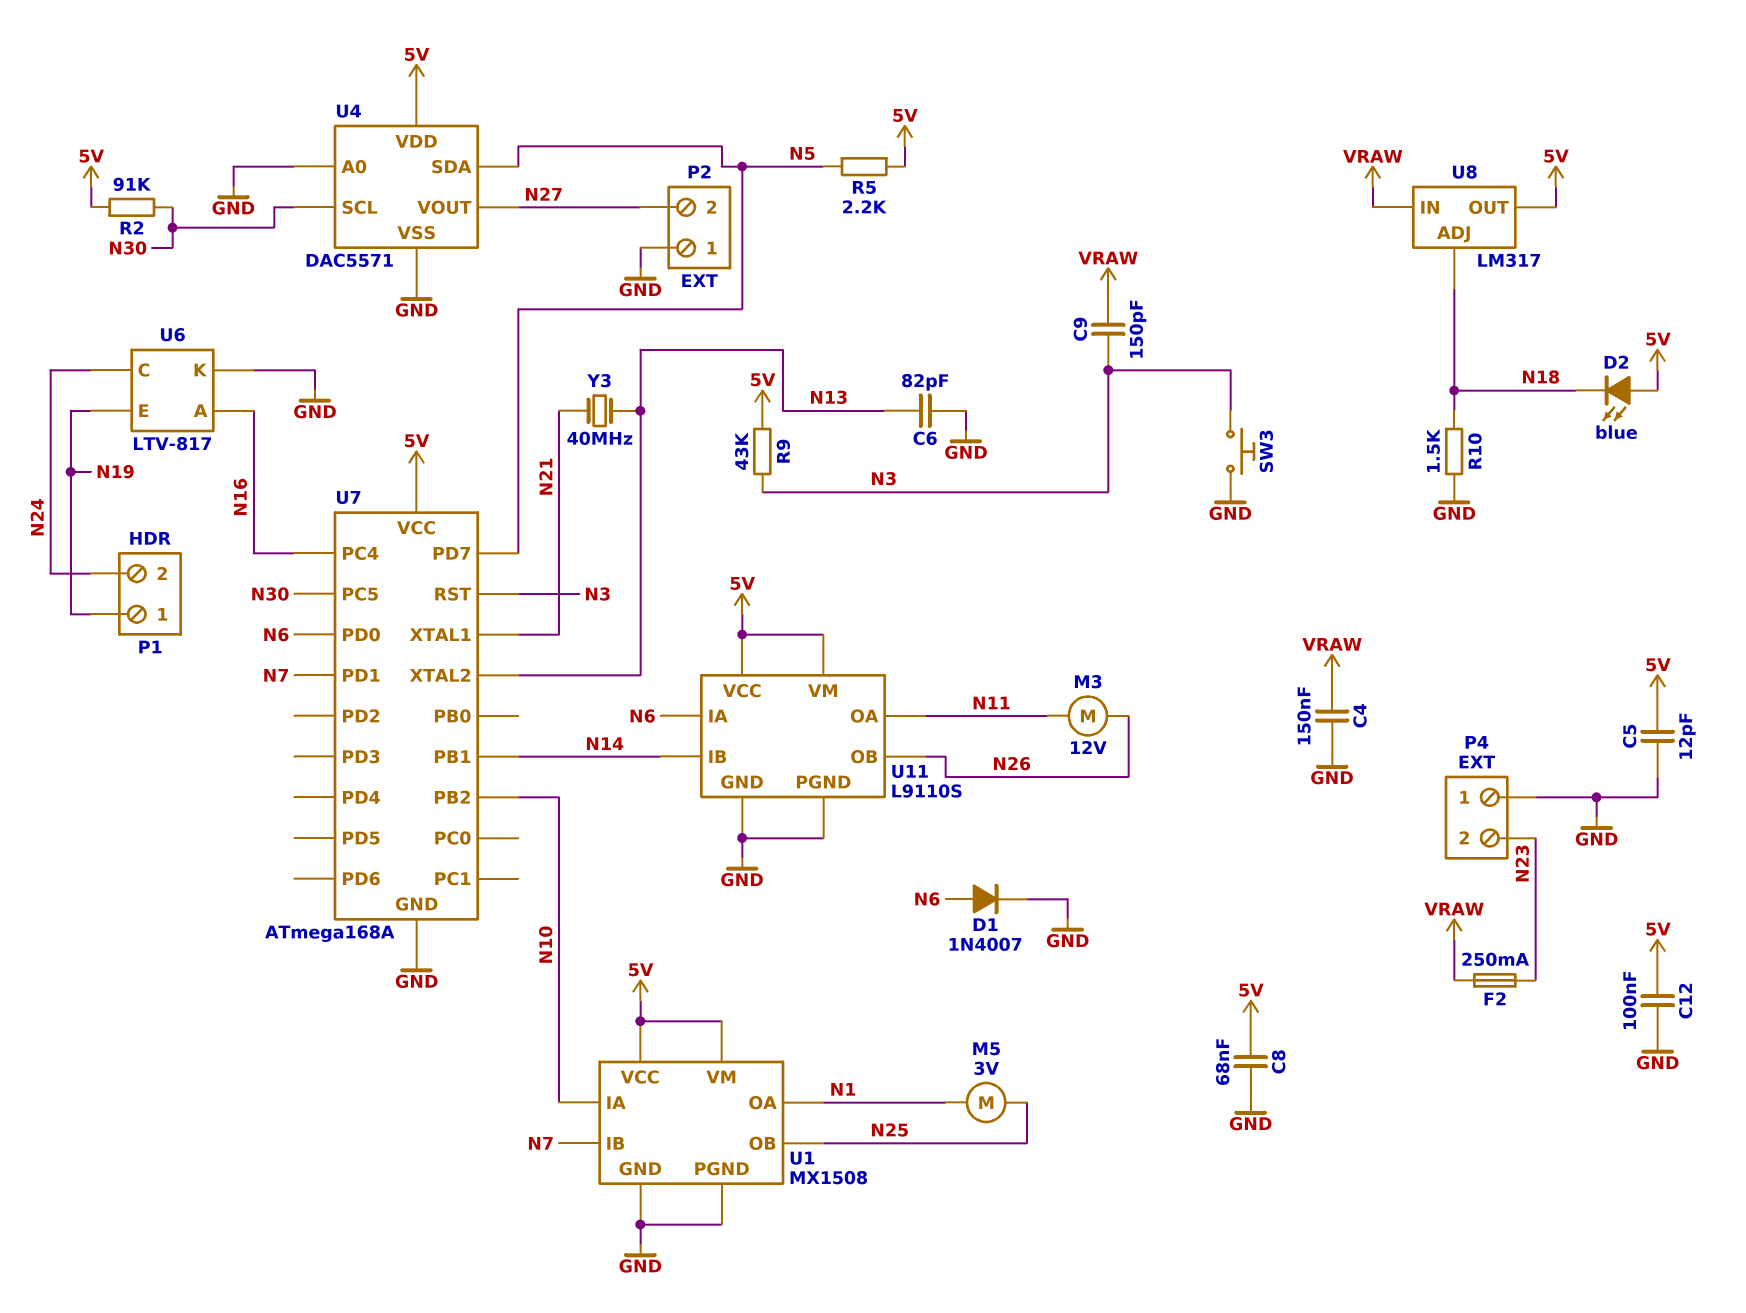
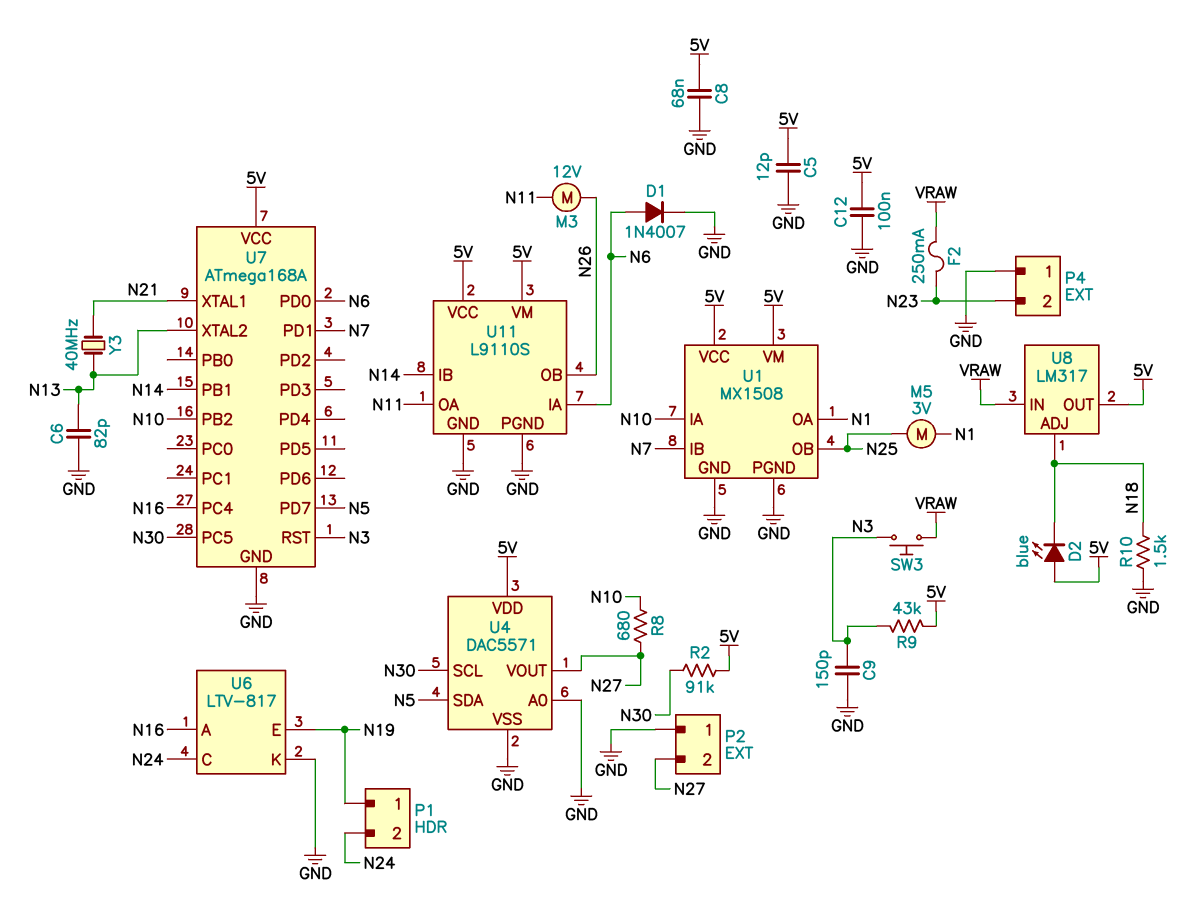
C4: 150nF (GND, VRAW) -> none
C9: 150pF (N3, VRAW) -> 150pF (GND, N3)
R5: 2.2k (5V, N5) -> none
R8: none -> 680 (N10, N27)
SW3: button (GND, N3) -> button (N3, VRAW)

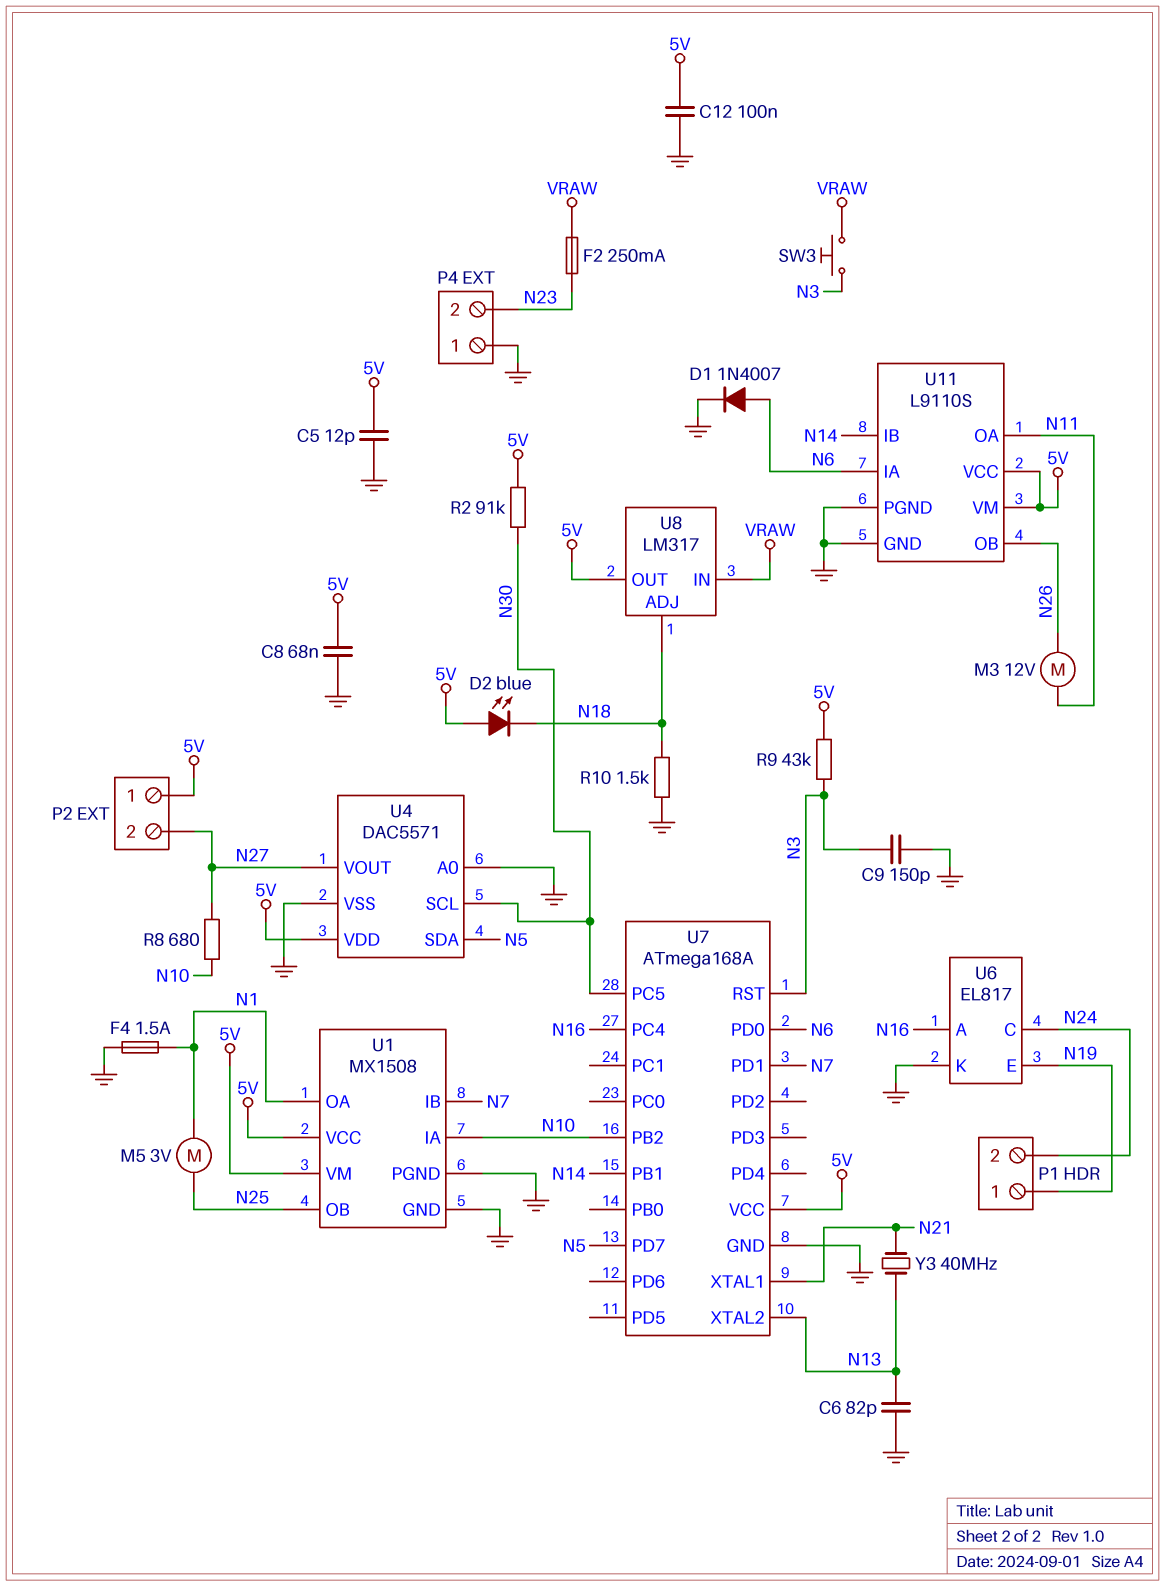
F4: none -> 1.5A (GND, N1)
P2 pin 1: GND -> 5V
U6: LTV-817 -> EL817

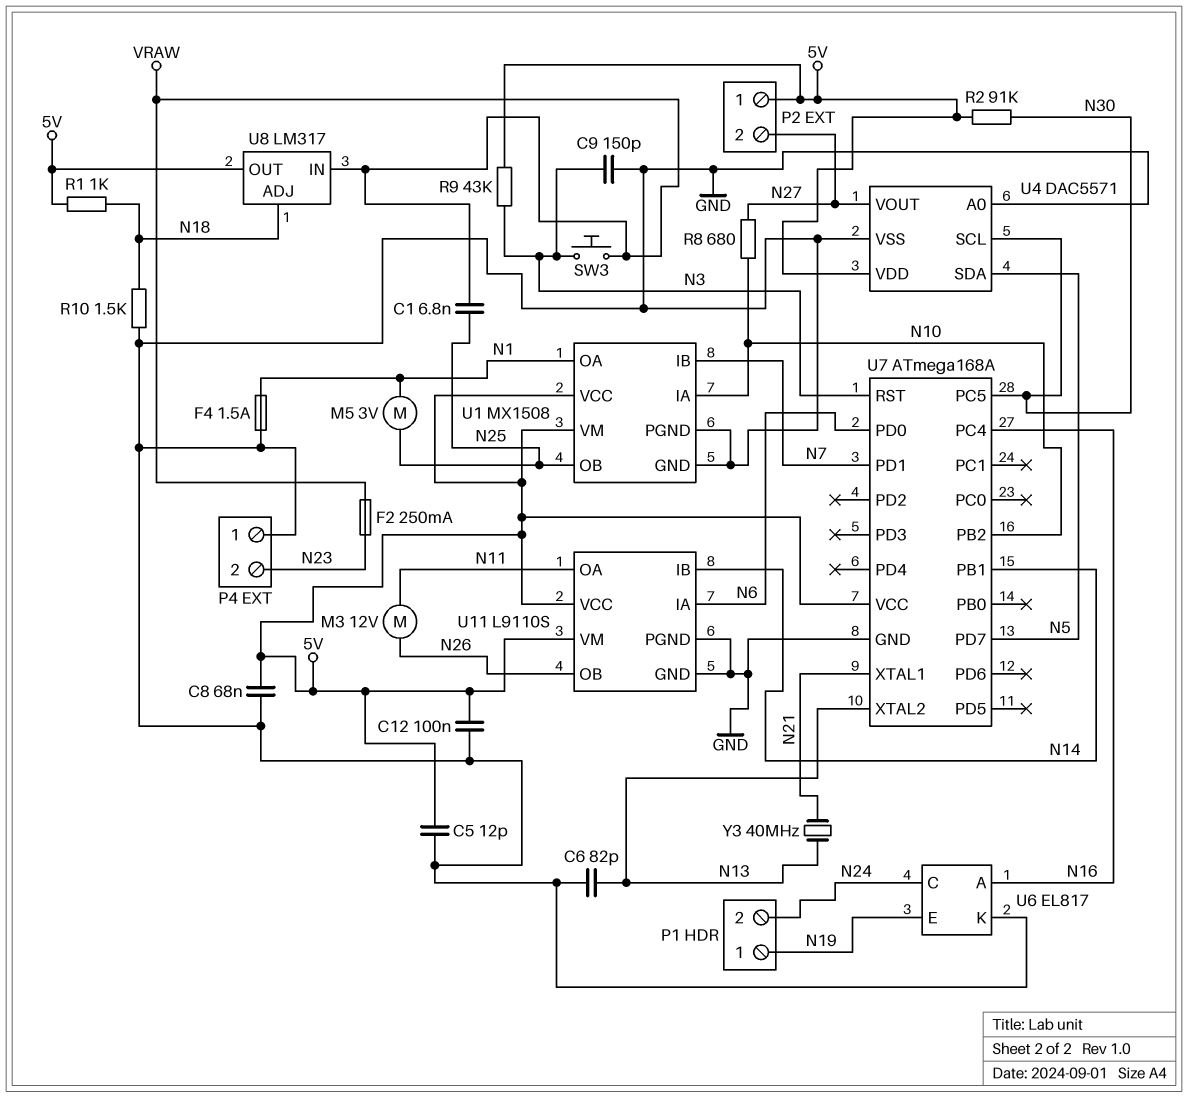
C1: none -> 6.8nF (N25, VRAW)
D1: diode 1N4007 (A N6, K GND) -> none
D2: LED blue (A 5V, K N18) -> none
R1: none -> 1k (5V, N18)

